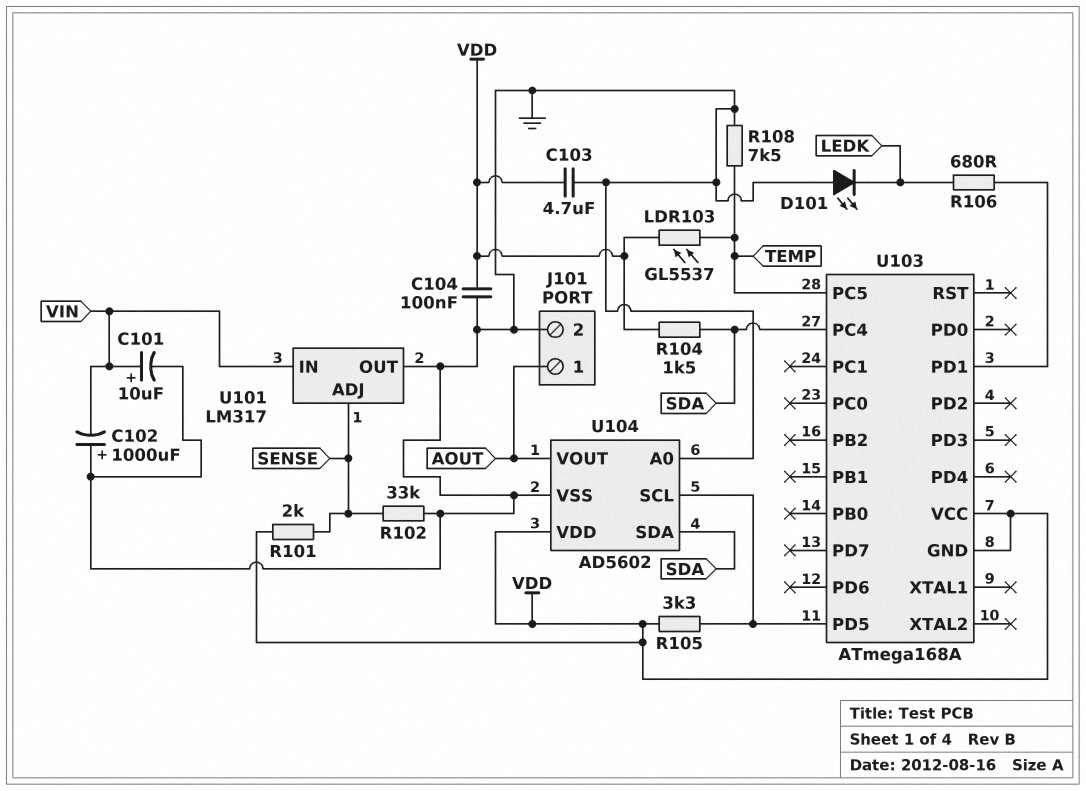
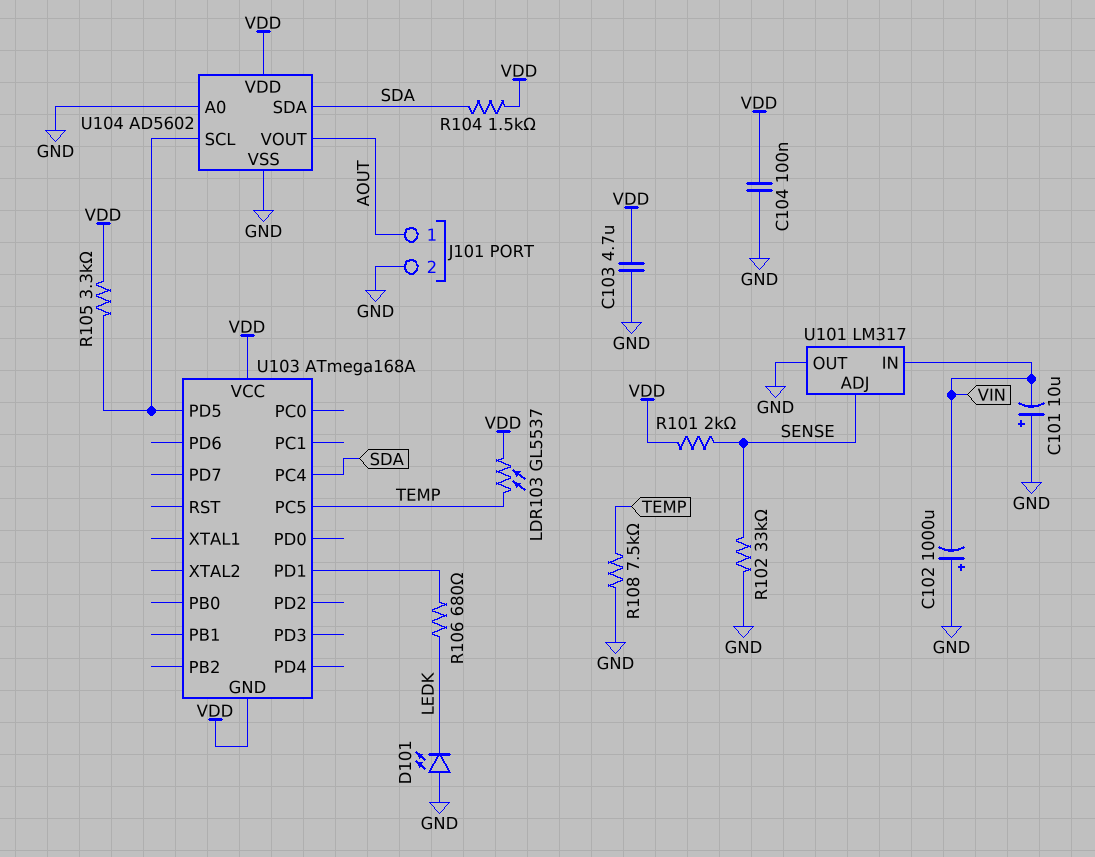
C101: 10uF (plus VIN, minus GND) -> 10uF (plus GND, minus VIN)

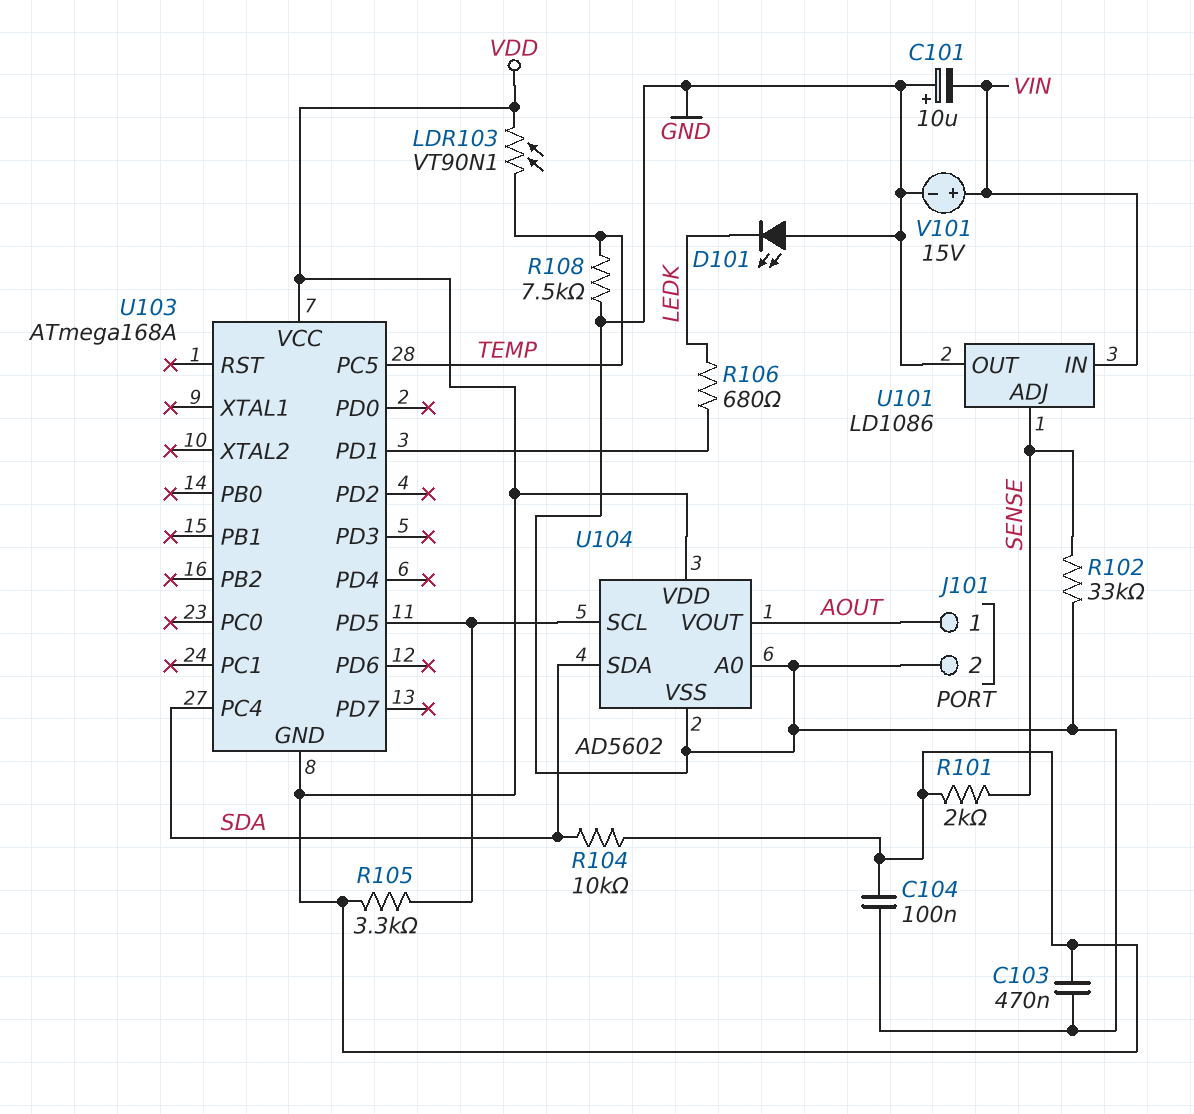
C102: 1000uF (plus GND, minus VIN) -> none
C103: 4.7uF (GND, VDD) -> 470nF (GND, VDD)
LDR103: GL5537 (TEMP, VDD) -> VT90N1 (TEMP, VDD)
R104: 1.5k (SDA, VDD) -> 10k (SDA, VDD)
U101: LM317 -> LD1086
V101: none -> 15V (plus VIN, minus GND)

